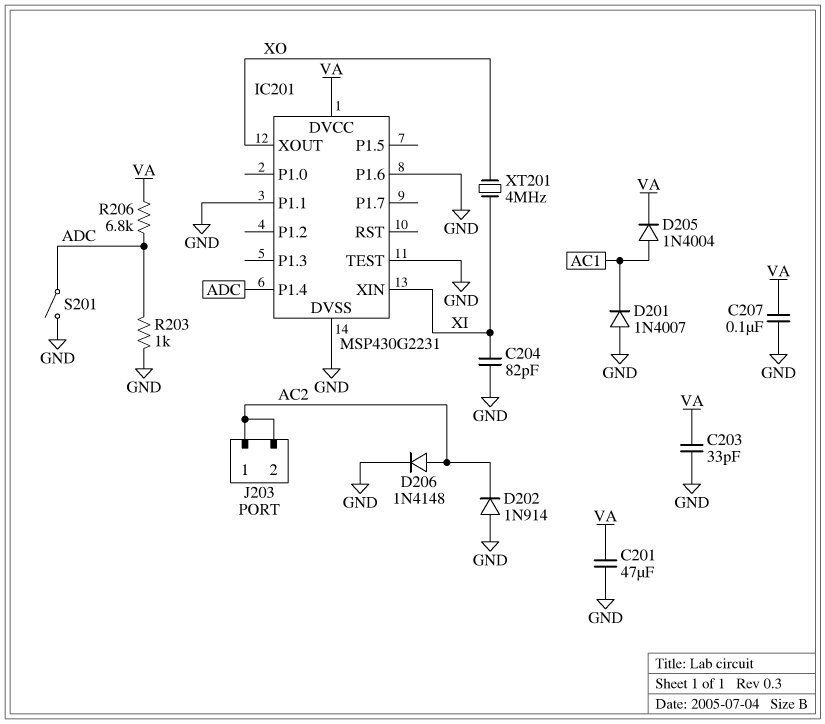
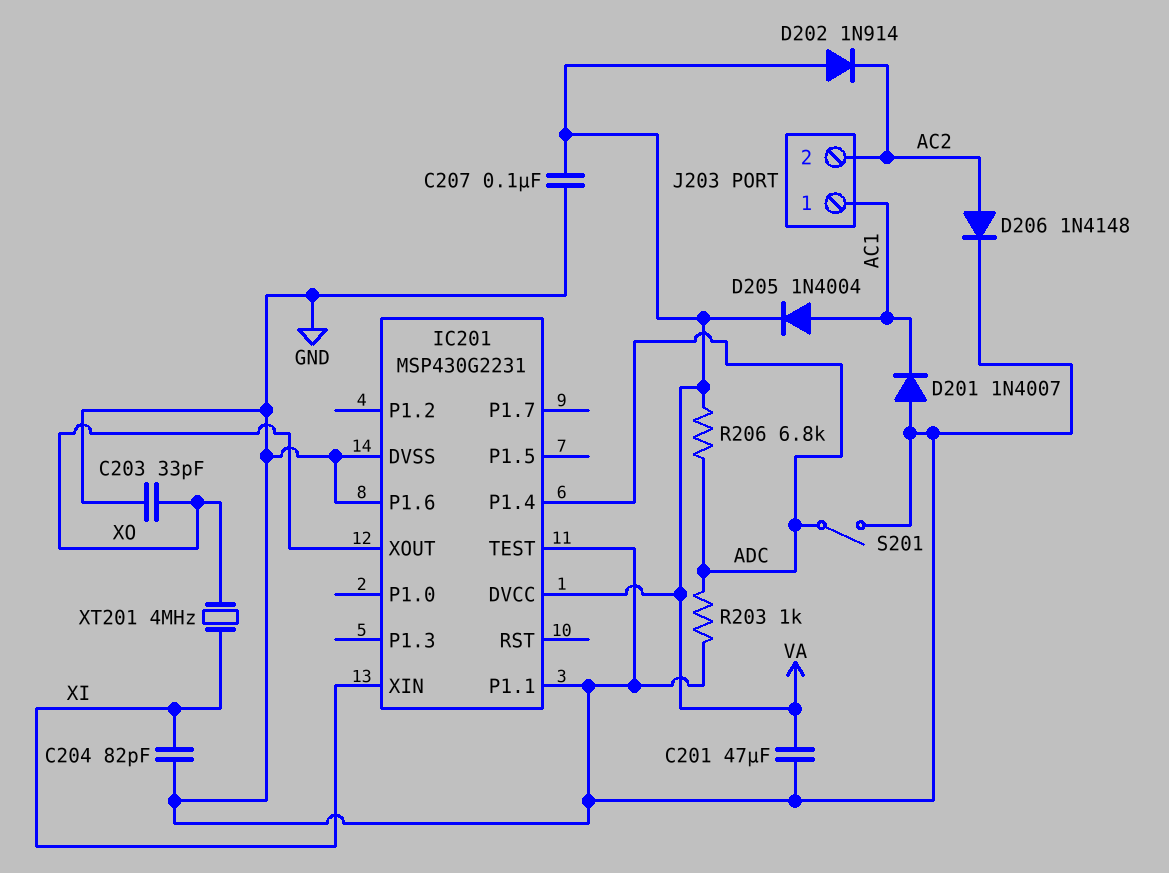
C203: 33pF (GND, VA) -> 33pF (GND, XO)
D202: diode 1N914 (A GND, K AC2) -> diode 1N914 (A VA, K AC2)
J203 pin 1: AC2 -> AC1

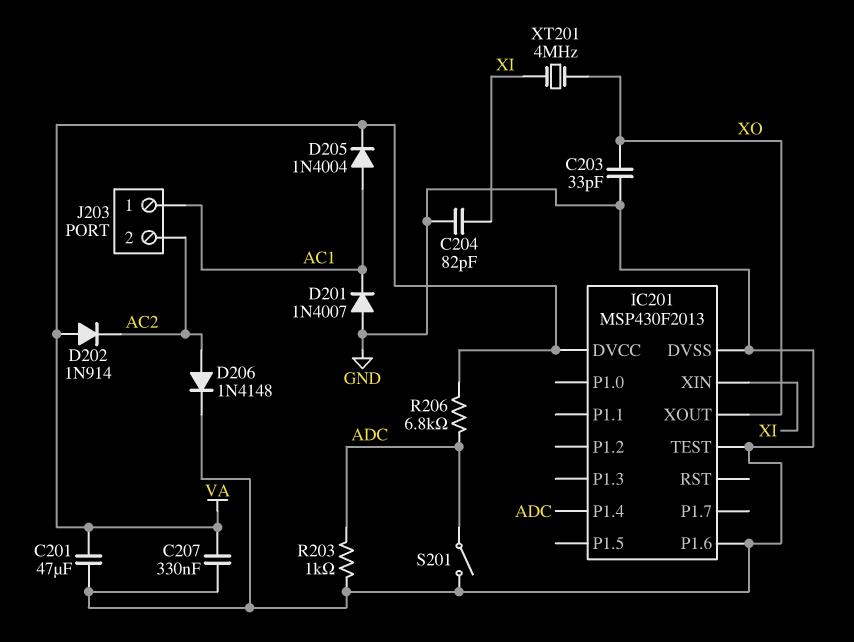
C207: 100nF (GND, VA) -> 330nF (GND, VA)
IC201: MSP430G2231 -> MSP430F2013
IC201 pin P1.1: GND -> none

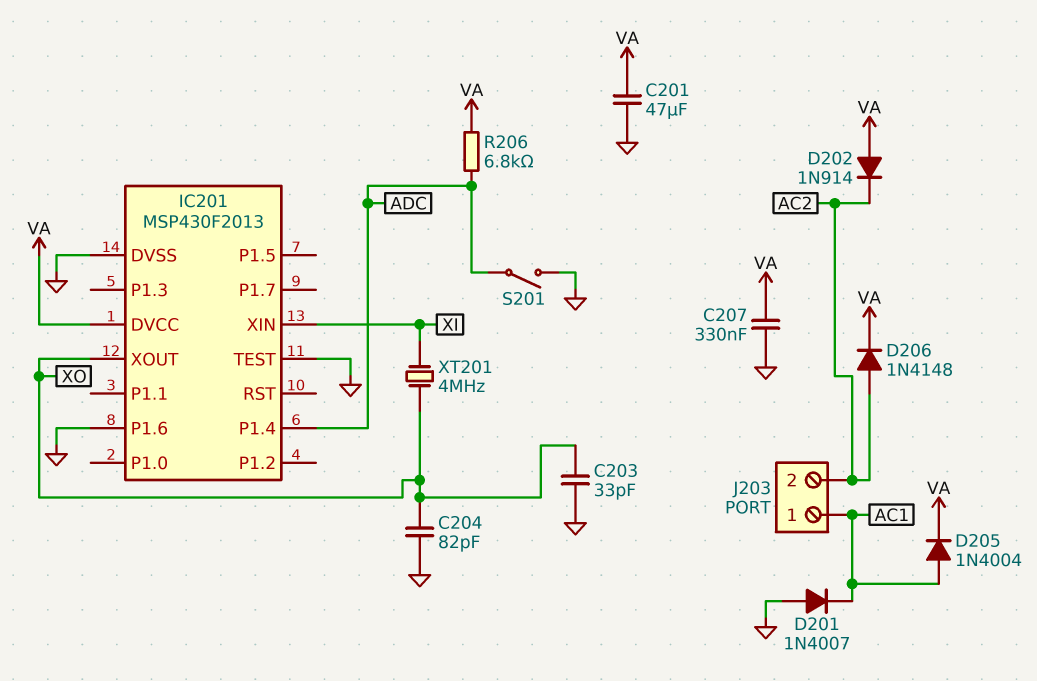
C204: 82pF (GND, XI) -> 82pF (GND, XO)
D206: diode 1N4148 (A AC2, K GND) -> diode 1N4148 (A AC2, K VA)
R203: 1k (ADC, GND) -> none

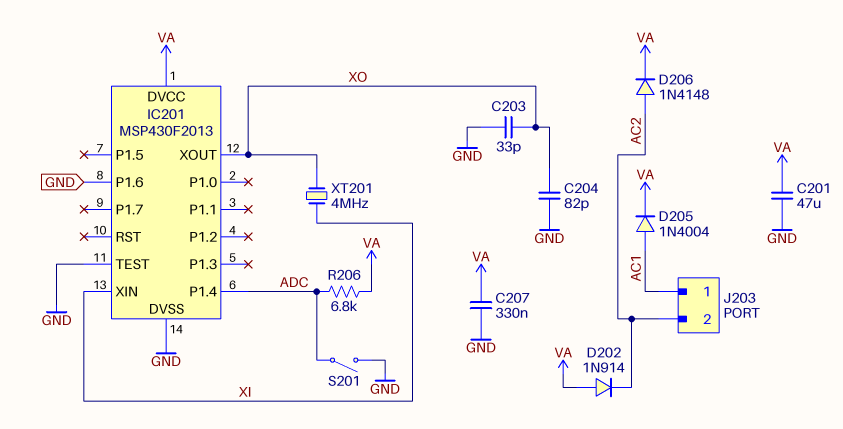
D201: diode 1N4007 (A GND, K AC1) -> none

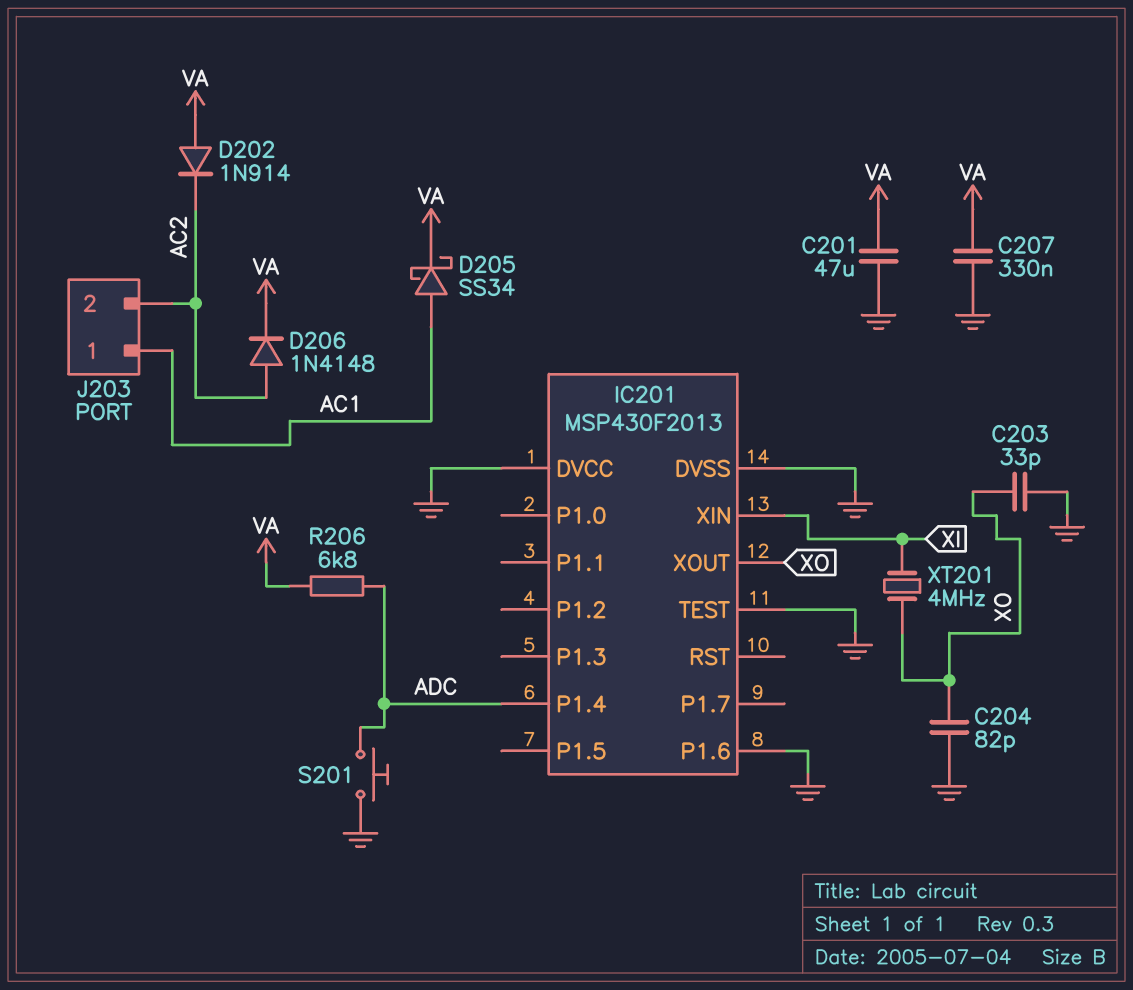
D205: diode 1N4004 (A AC1, K VA) -> schottky SS34 (A AC1, K VA)
IC201 pin DVCC: VA -> GND
S201: switch (ADC, GND) -> button (ADC, GND)

